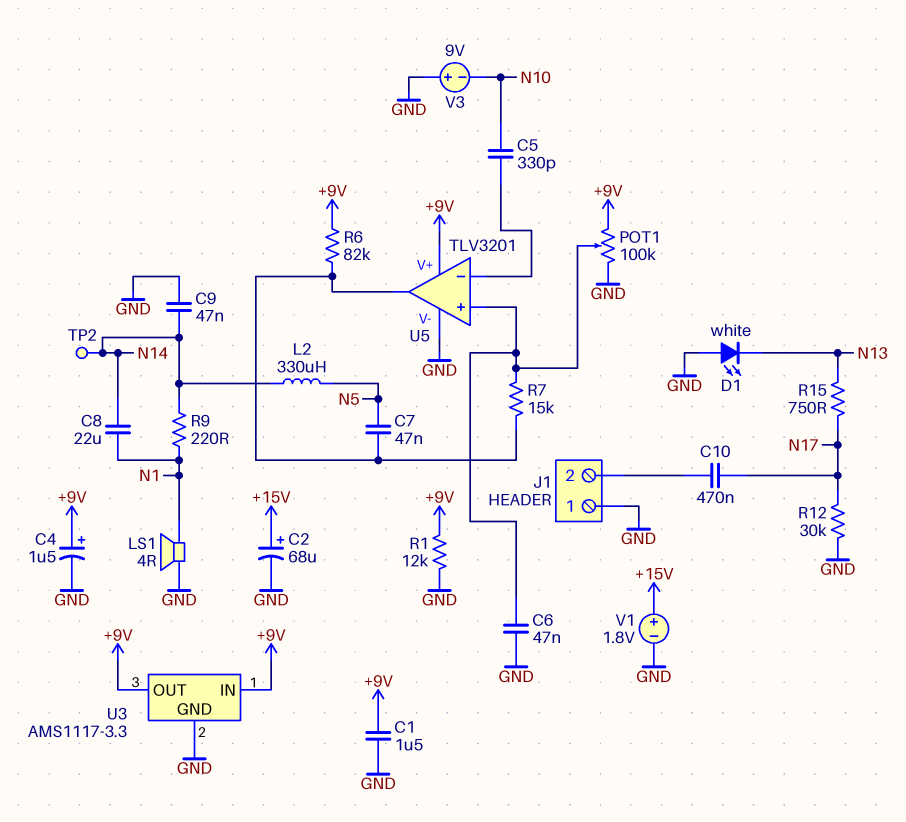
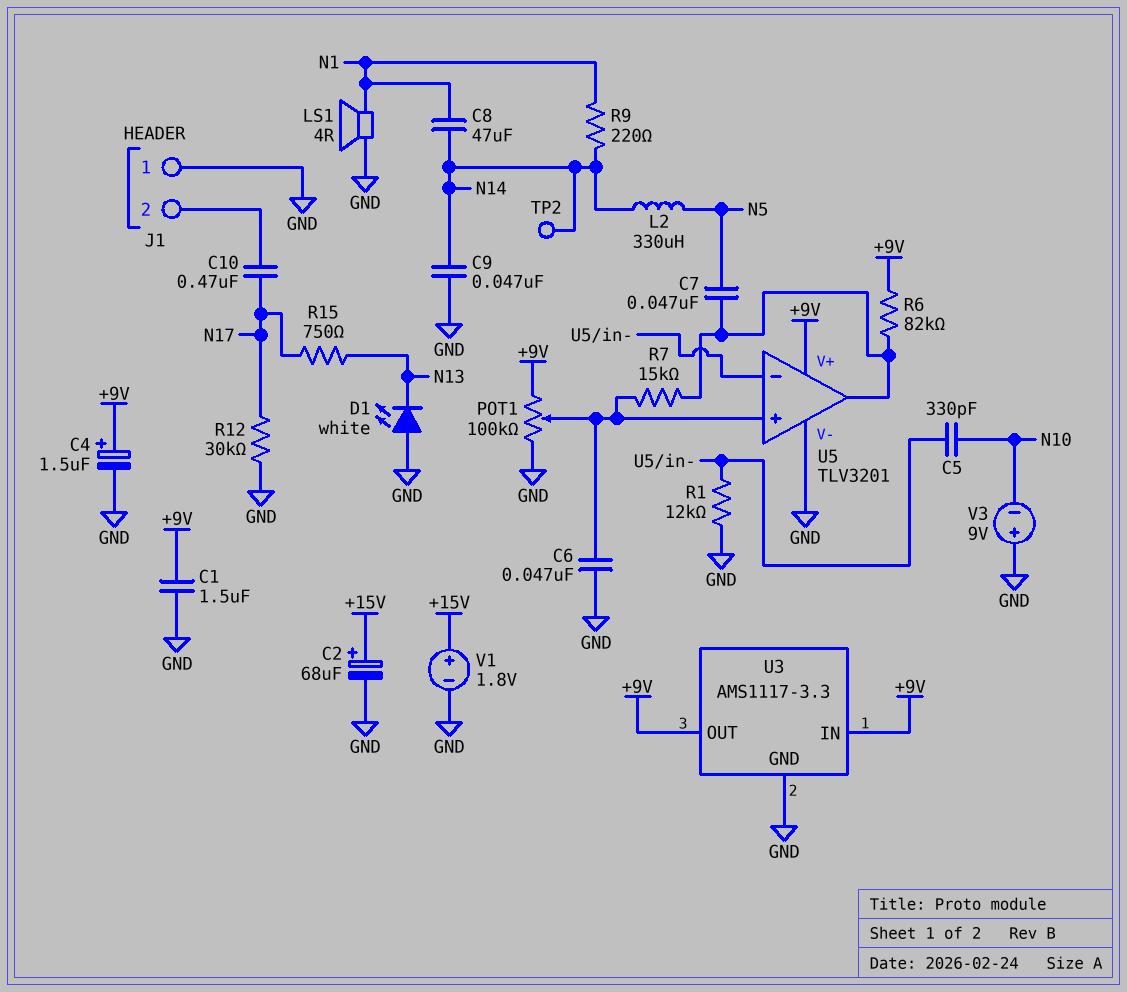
C8: 22uF (N1, N14) -> 47uF (N1, N14)
R1: 12k (+9V, GND) -> 12k (GND, U5/in-)

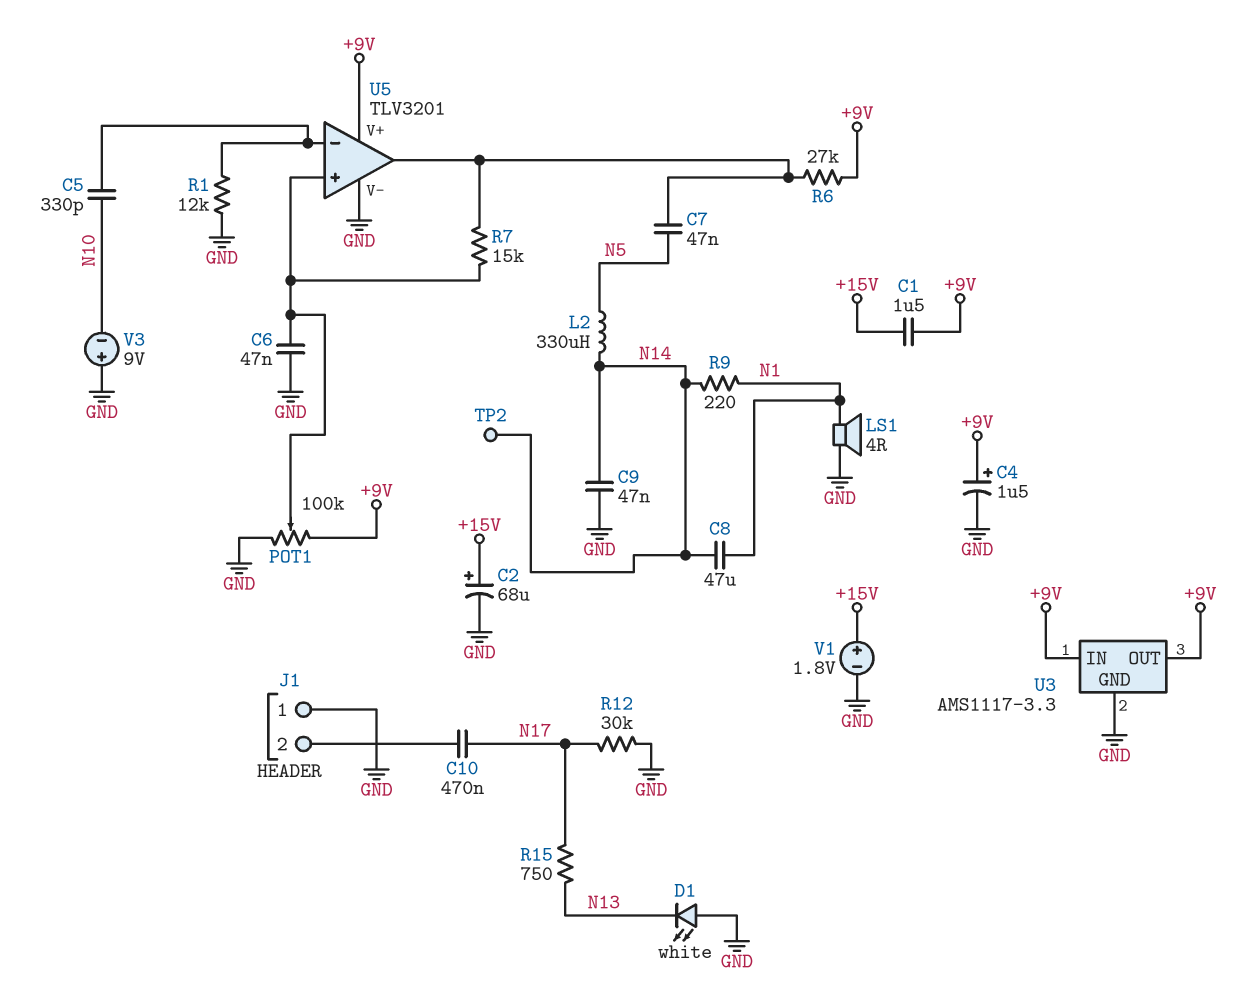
C1: 1.5uF (+9V, GND) -> 1.5uF (+9V, +15V)
R6: 82k (+9V, U5/out) -> 27k (+9V, U5/out)

